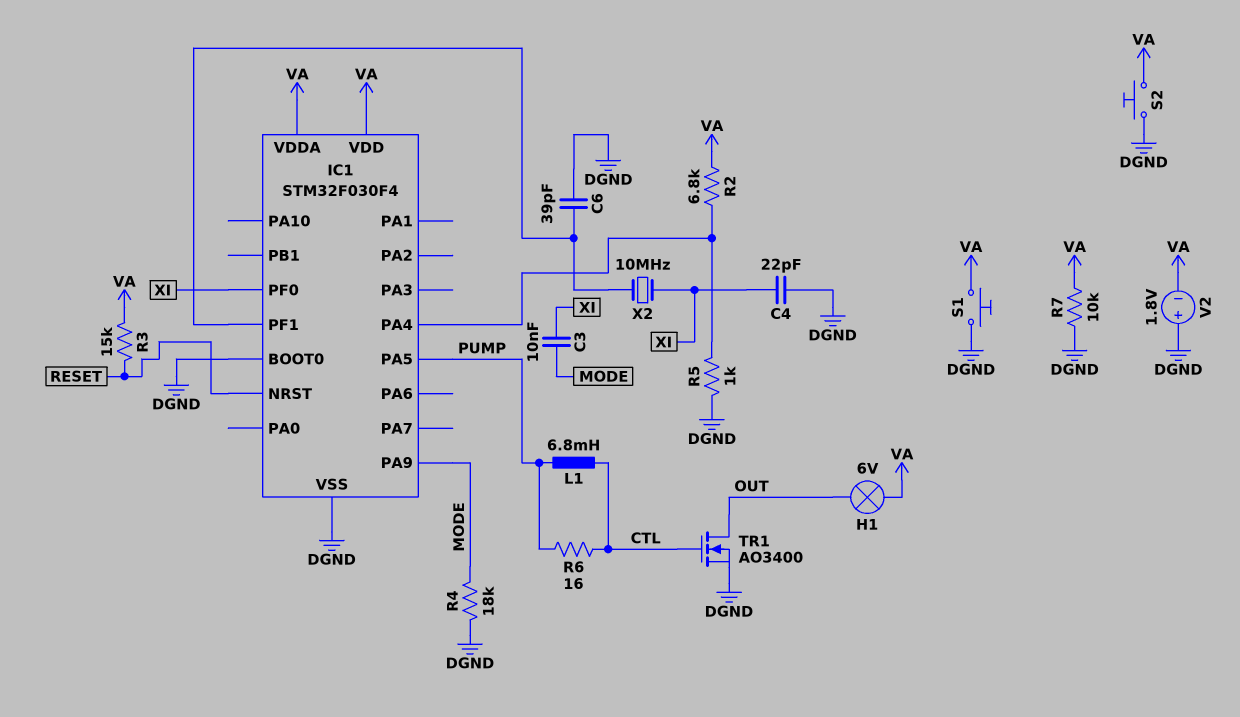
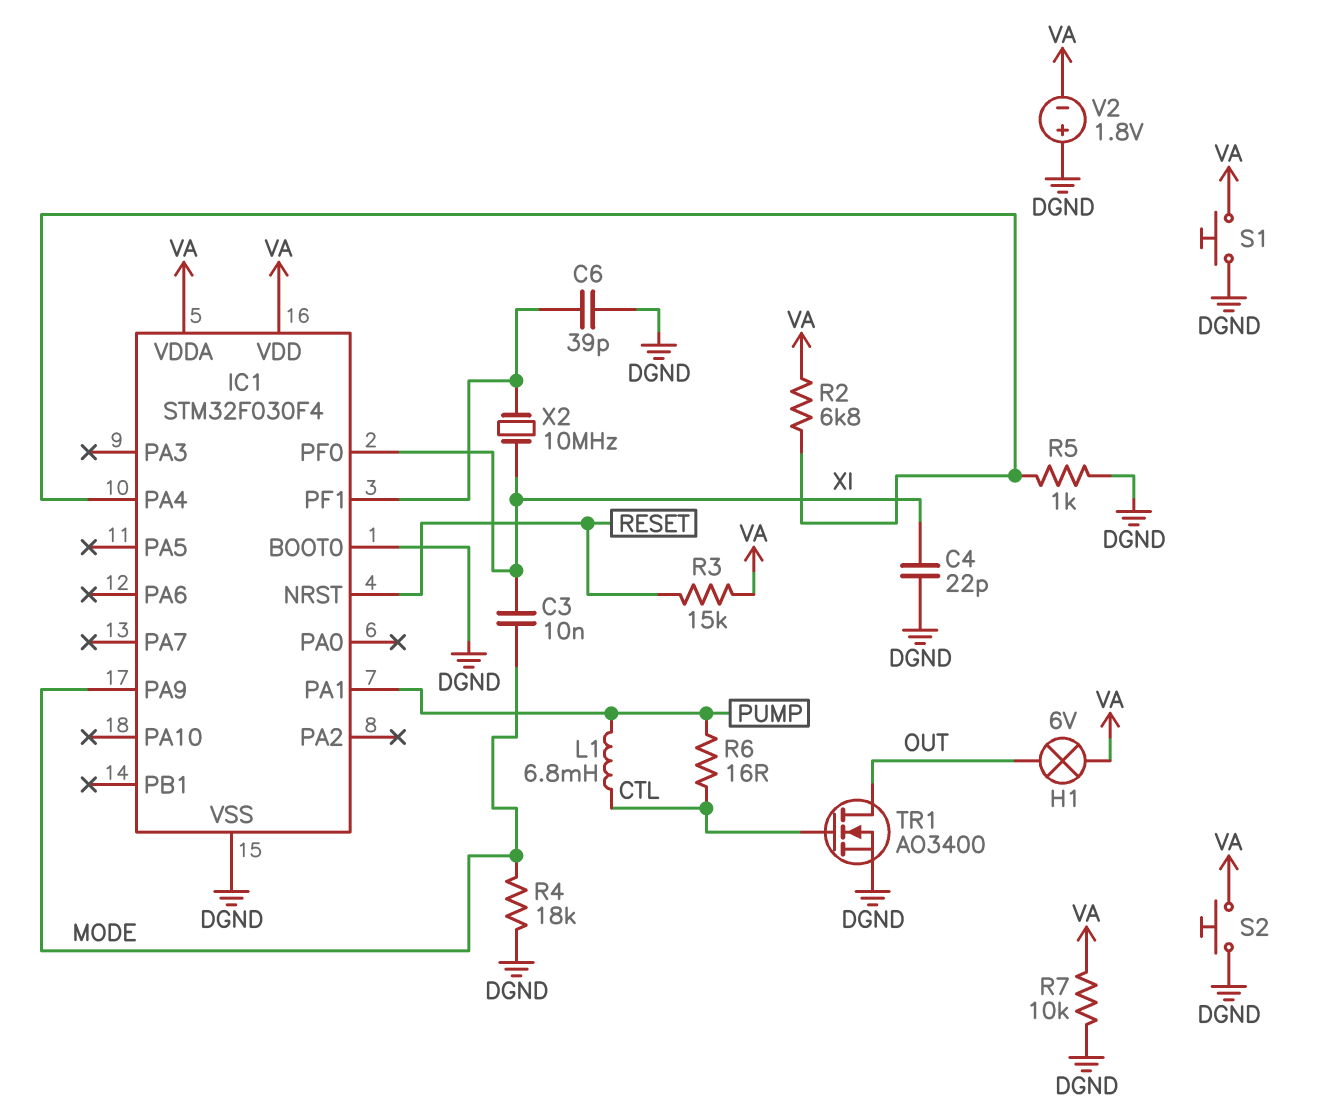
IC1 pin PA1: none -> PUMP
IC1 pin PA5: PUMP -> none

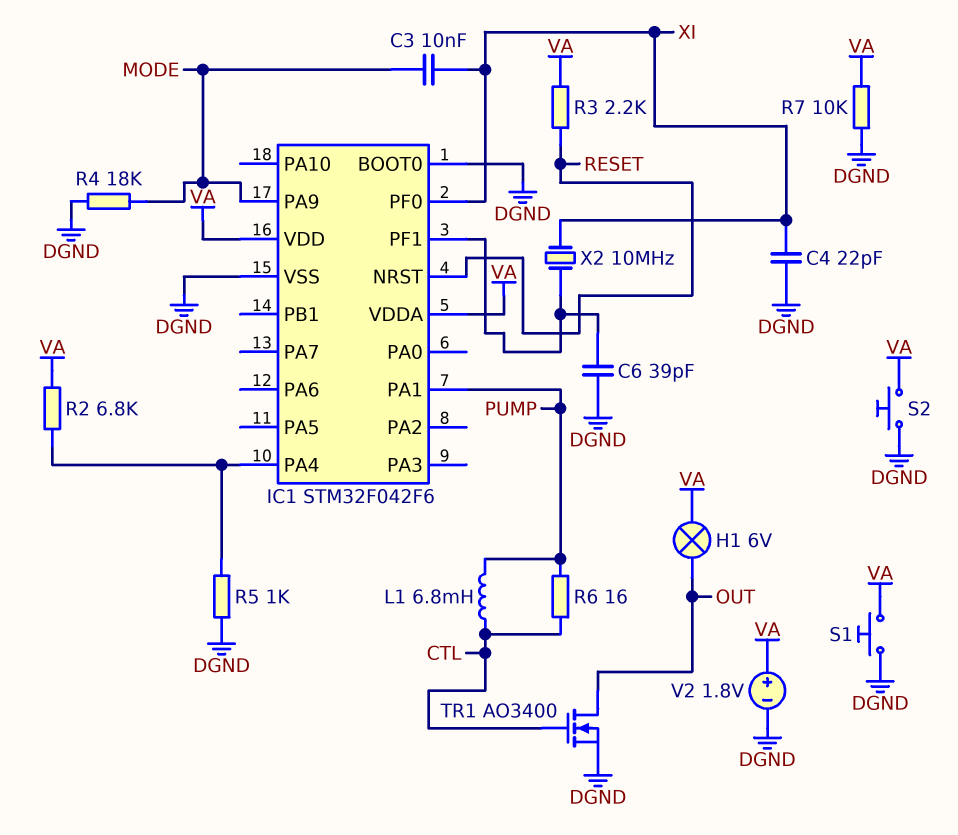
IC1: STM32F030F4 -> STM32F042F6
R3: 15k (RESET, VA) -> 2.2k (RESET, VA)
V2: 1.8V (plus DGND, minus VA) -> 1.8V (plus VA, minus DGND)

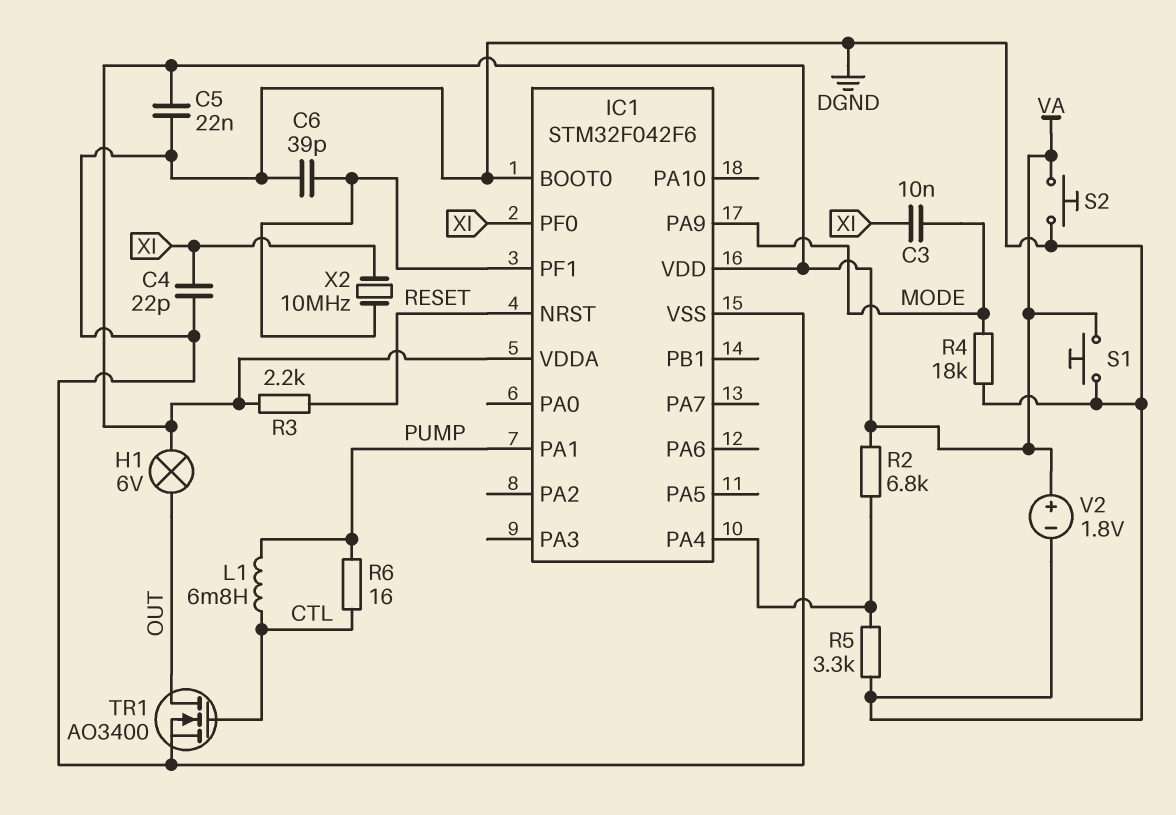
C5: none -> 22nF (DGND, VA)
R5: 1k (DGND, IC1/PA4) -> 3.3k (DGND, IC1/PA4)
R7: 10k (DGND, VA) -> none

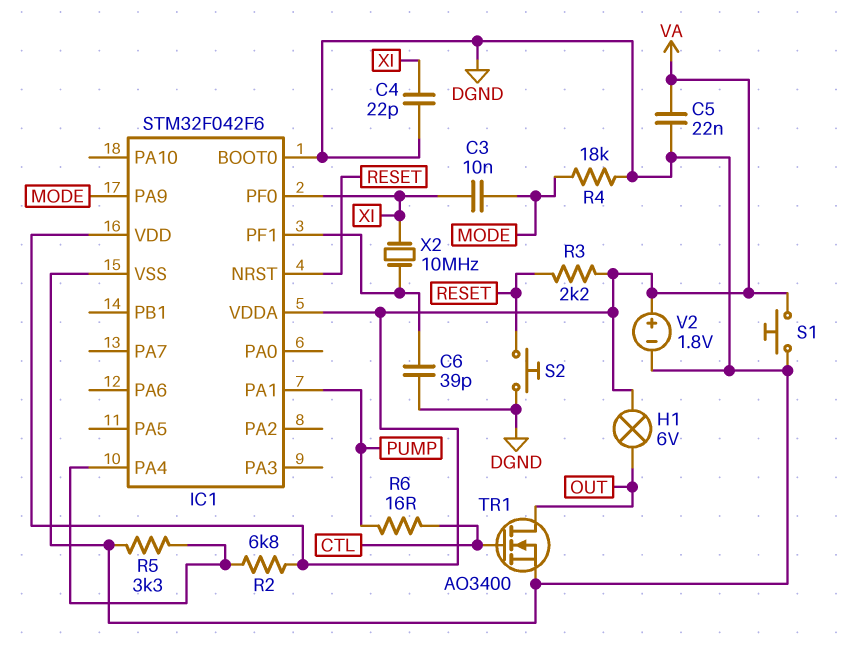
L1: 6.8mH (CTL, PUMP) -> none
S2: button (DGND, VA) -> button (DGND, RESET)

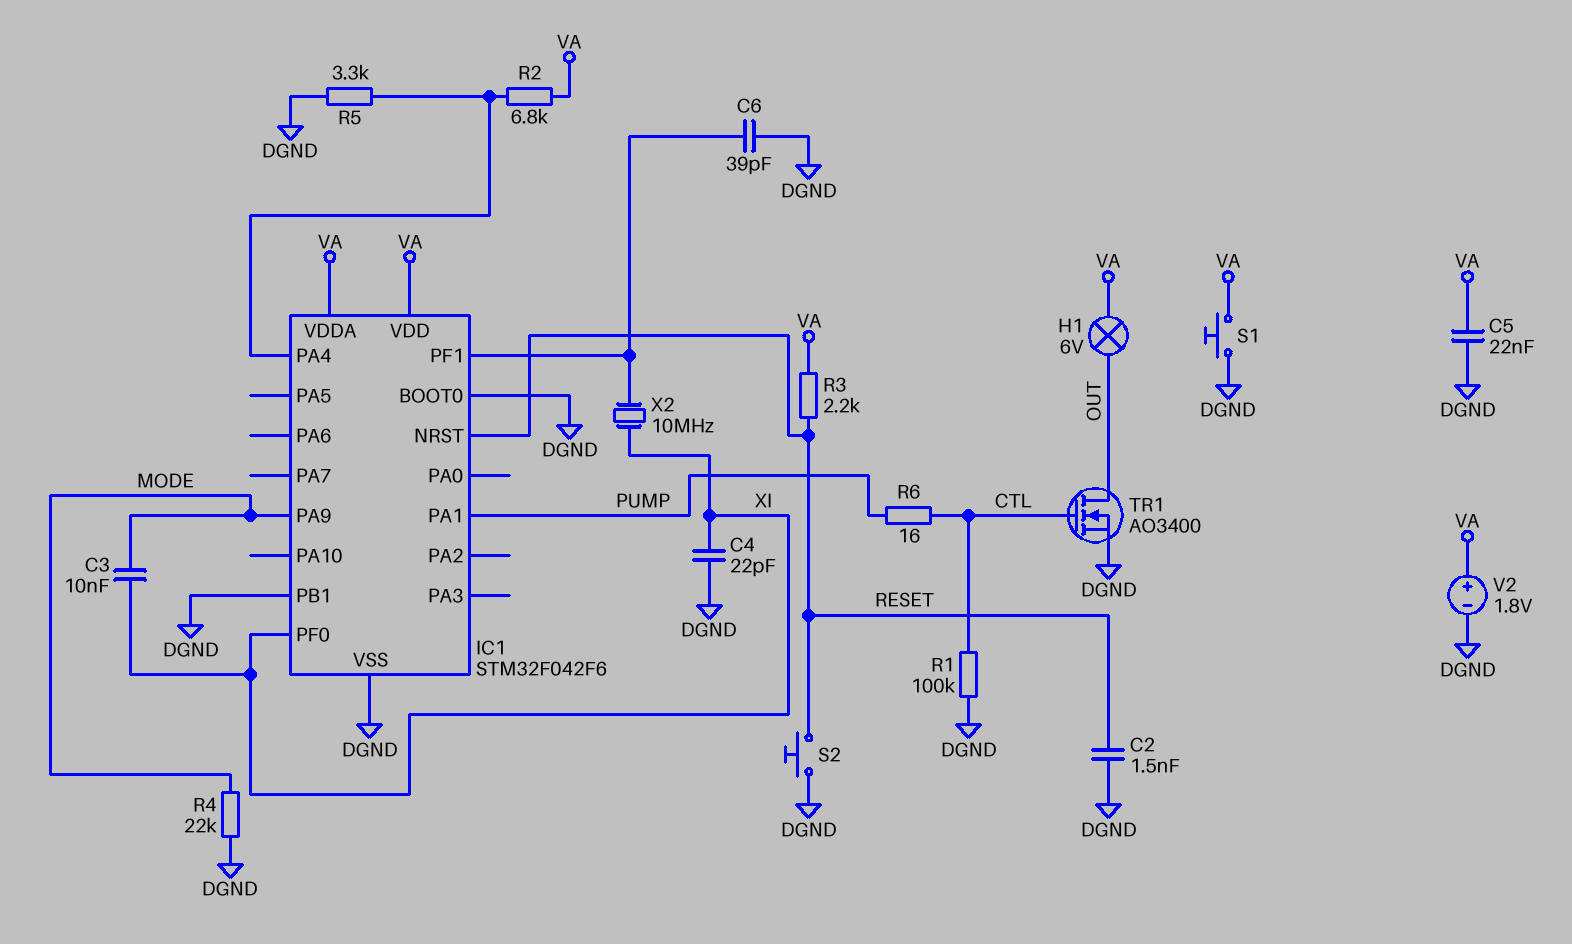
C2: none -> 1.5nF (DGND, RESET)
IC1 pin PB1: none -> DGND
R1: none -> 100k (CTL, DGND)
R4: 18k (DGND, MODE) -> 22k (DGND, MODE)

